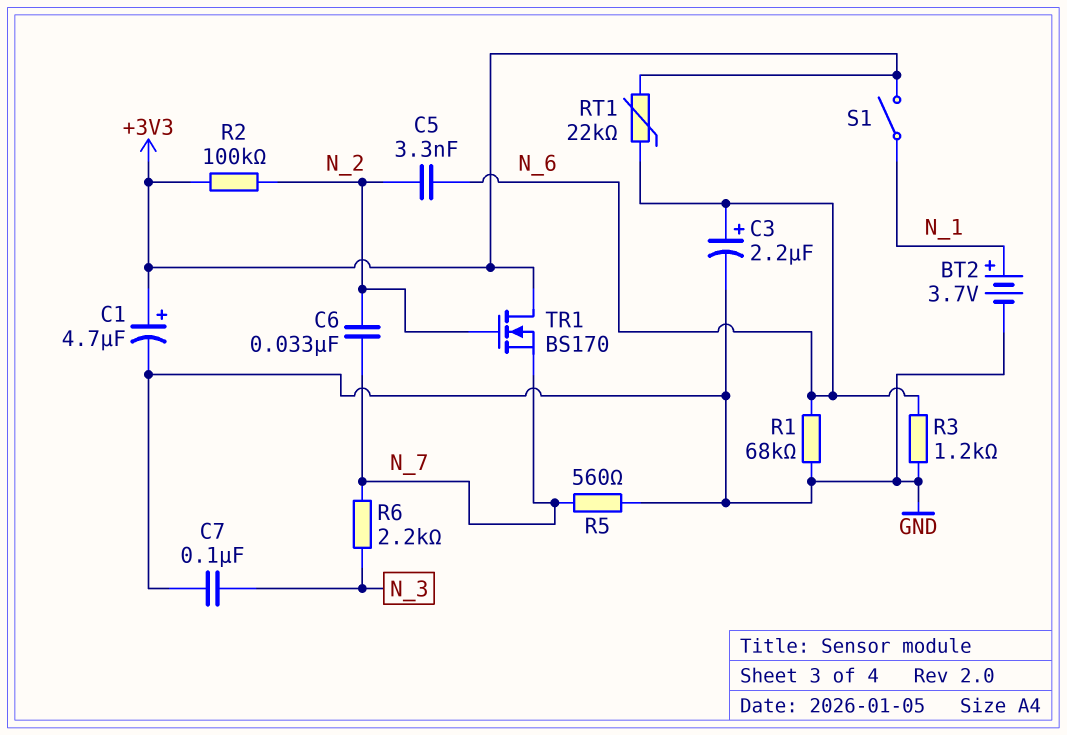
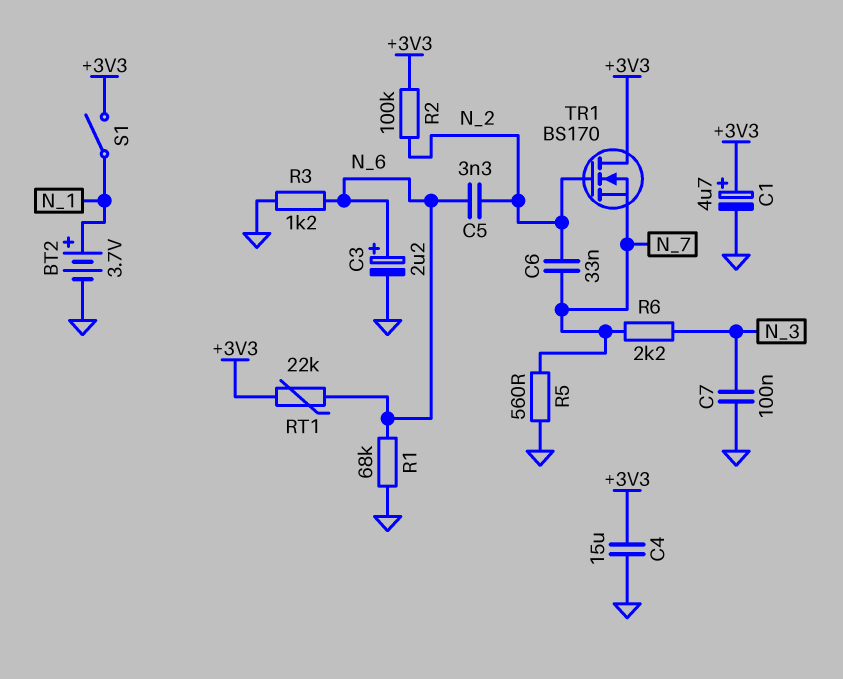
C4: none -> 15uF (+3V3, GND)

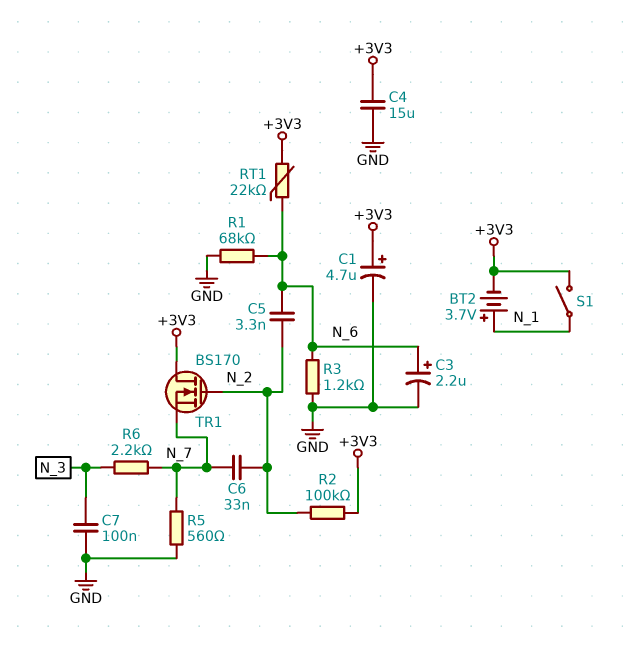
BT2: 3.7V (plus N_1, minus GND) -> 3.7V (plus N_1, minus +3V3)

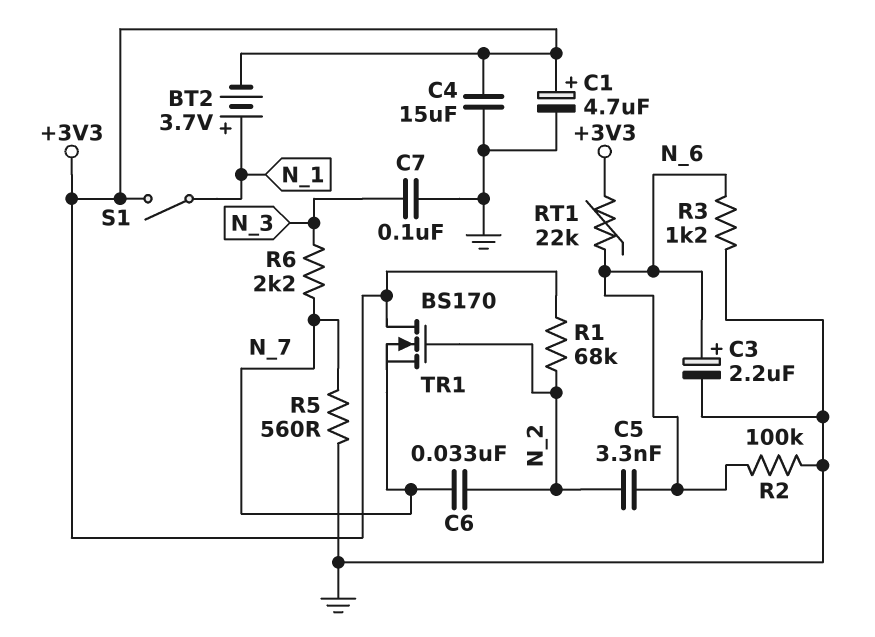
R1: 68k (GND, N_6) -> 68k (+3V3, N_2)
R2: 100k (+3V3, N_2) -> 100k (GND, N_6)

